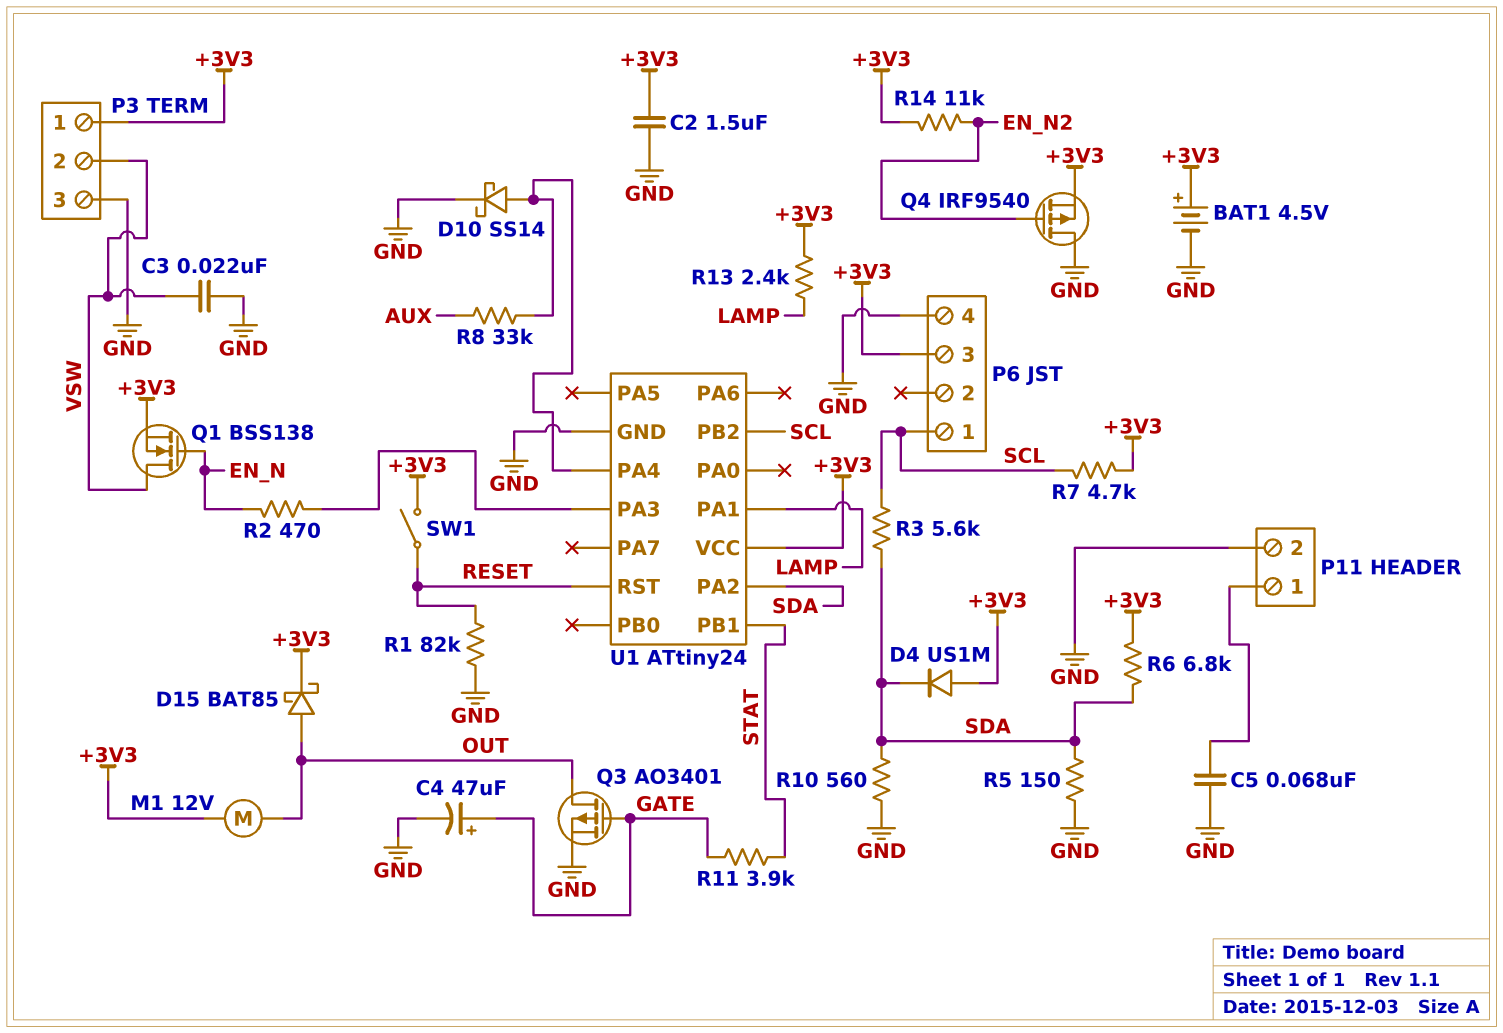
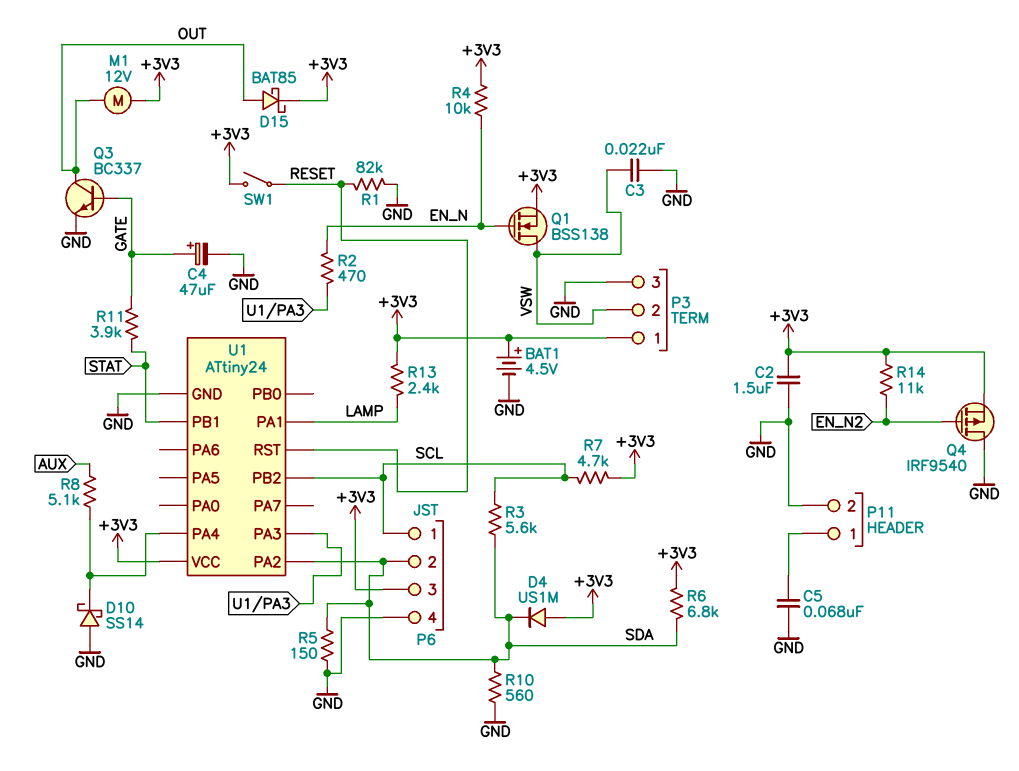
D10: schottky SS14 (A U1/PA4, K GND) -> schottky SS14 (A GND, K U1/PA4)
P6 pin 2: none -> SDA
Q3: PMOS AO3401 (G GATE, D OUT, S GND) -> NPN BC337 (B GATE, C OUT, E GND)
R4: none -> 10k (+3V3, EN_N)
R8: 33k (AUX, U1/PA4) -> 5.1k (AUX, U1/PA4)

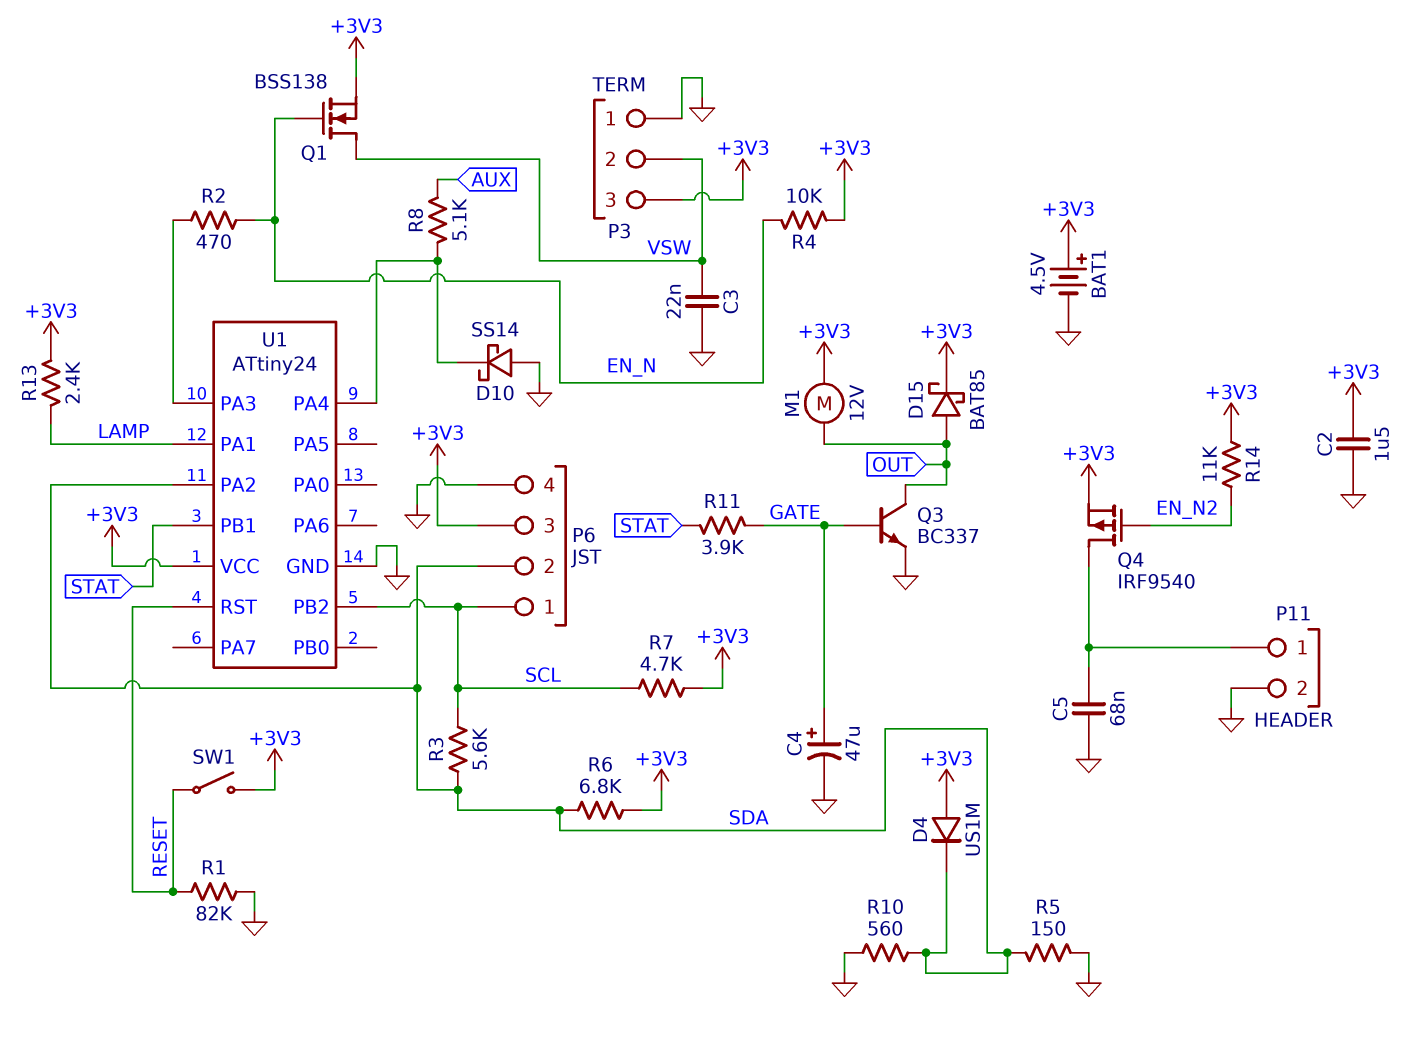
P3 pin 1: +3V3 -> GND
P3 pin 3: GND -> +3V3
Q4: PMOS IRF9540 (G EN_N2, D GND, S +3V3) -> PMOS IRF9540 (G EN_N2, D P11/1, S +3V3)

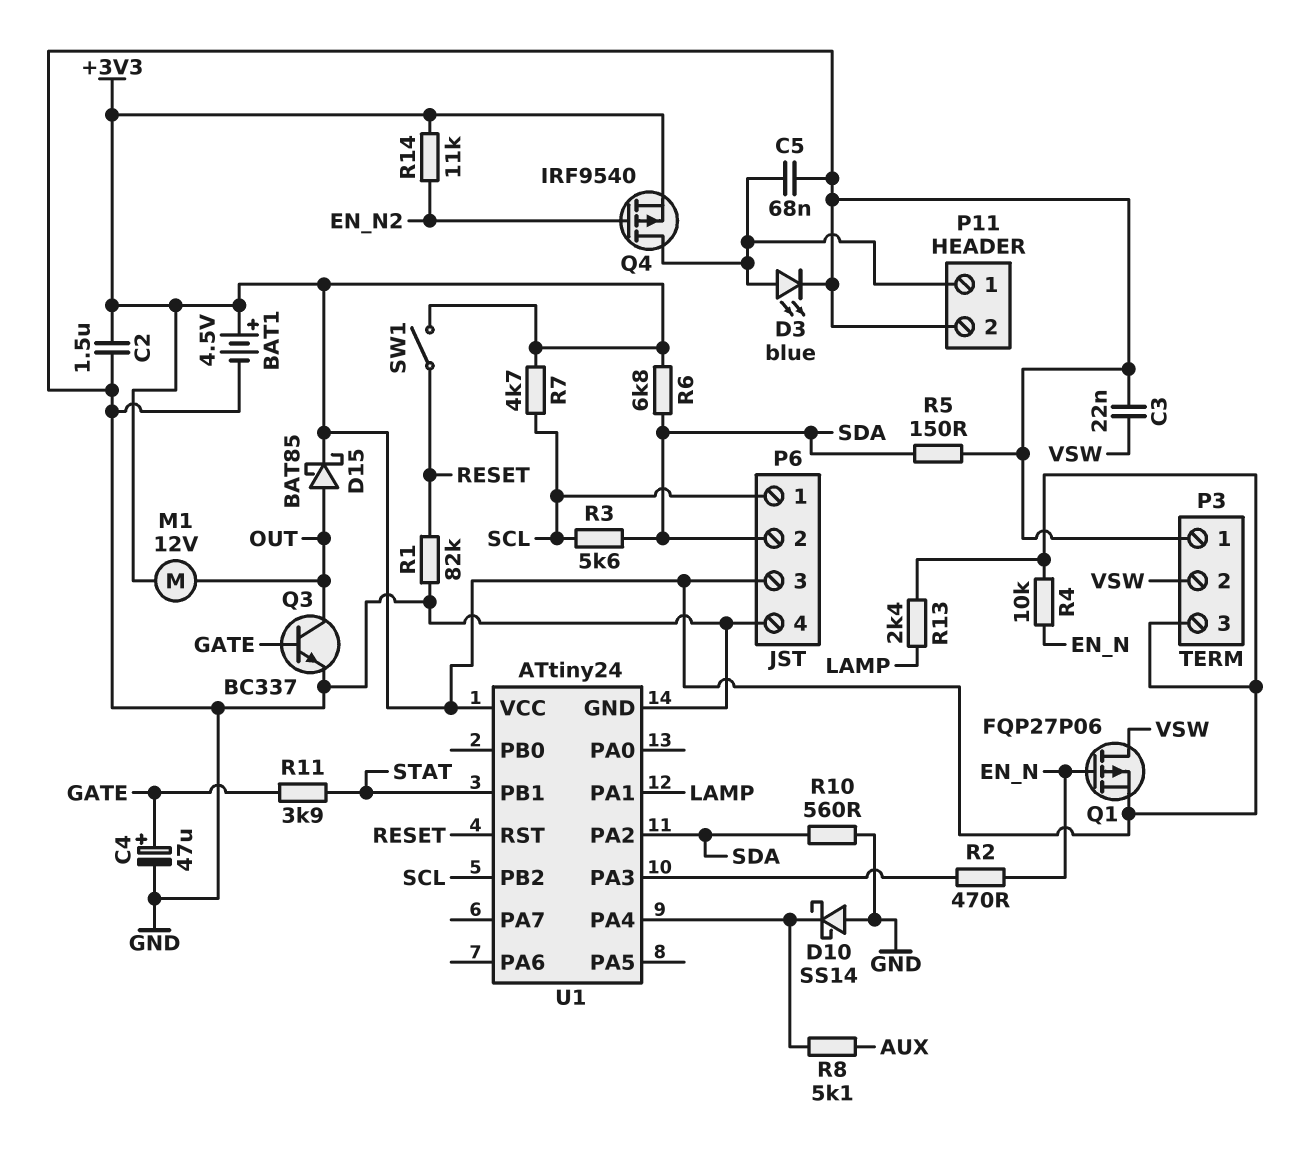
D3: none -> LED blue (A P11/1, K GND)
D4: diode US1M (A +3V3, K SDA) -> none
Q1: NMOS BSS138 (G EN_N, D VSW, S +3V3) -> PMOS FQP27P06 (G EN_N, D VSW, S +3V3)

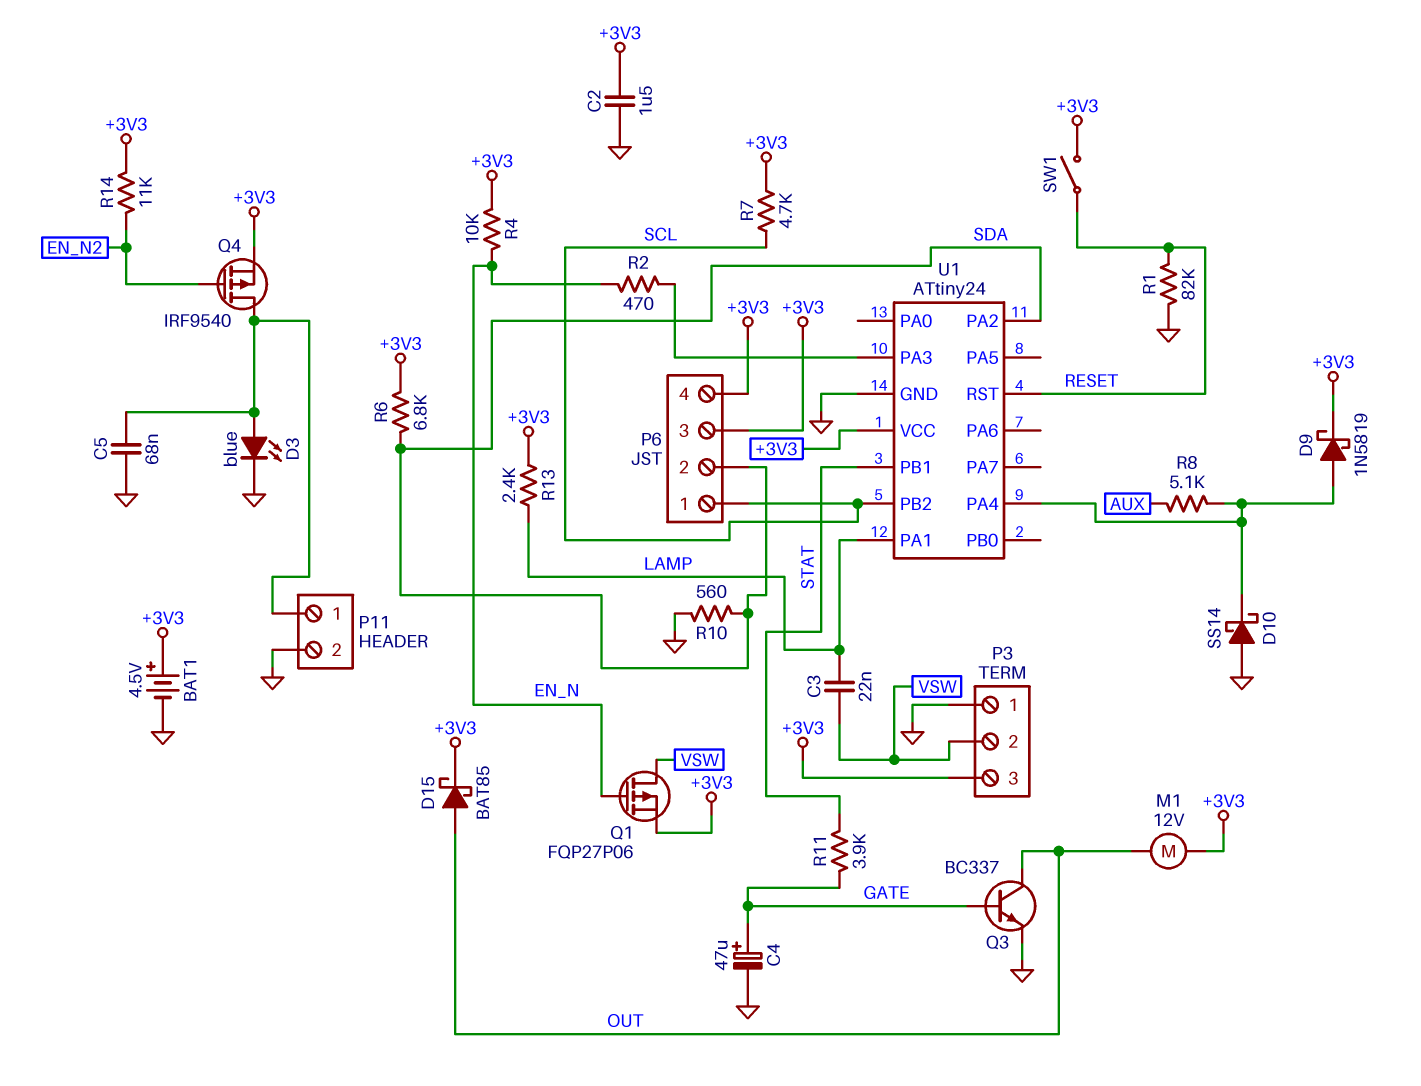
C3: 22nF (GND, VSW) -> 22nF (LAMP, VSW)
D9: none -> schottky 1N5819 (A U1/PA4, K +3V3)
P6 pin 4: GND -> +3V3
R3: 5.6k (SCL, SDA) -> none
R5: 150 (GND, SDA) -> none

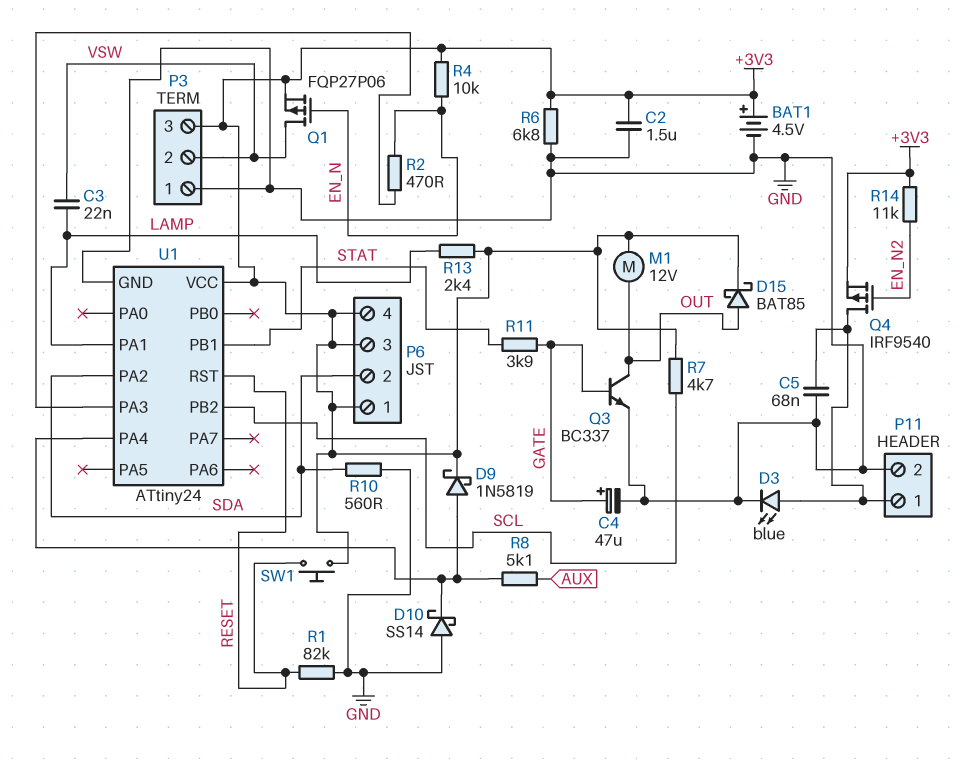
P6 pin 1: SCL -> +3V3
R6: 6.8k (+3V3, SDA) -> 6.8k (+3V3, GND)
SW1: switch (+3V3, RESET) -> button (+3V3, RESET)

